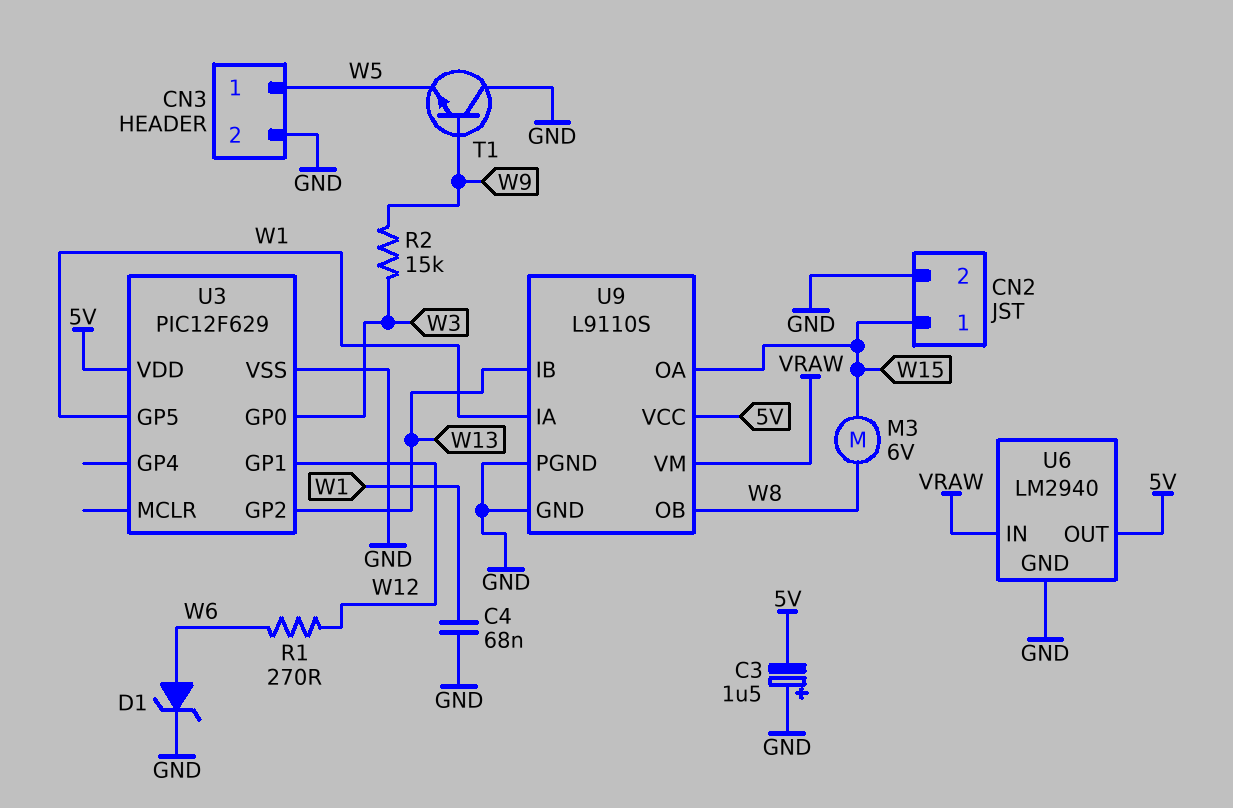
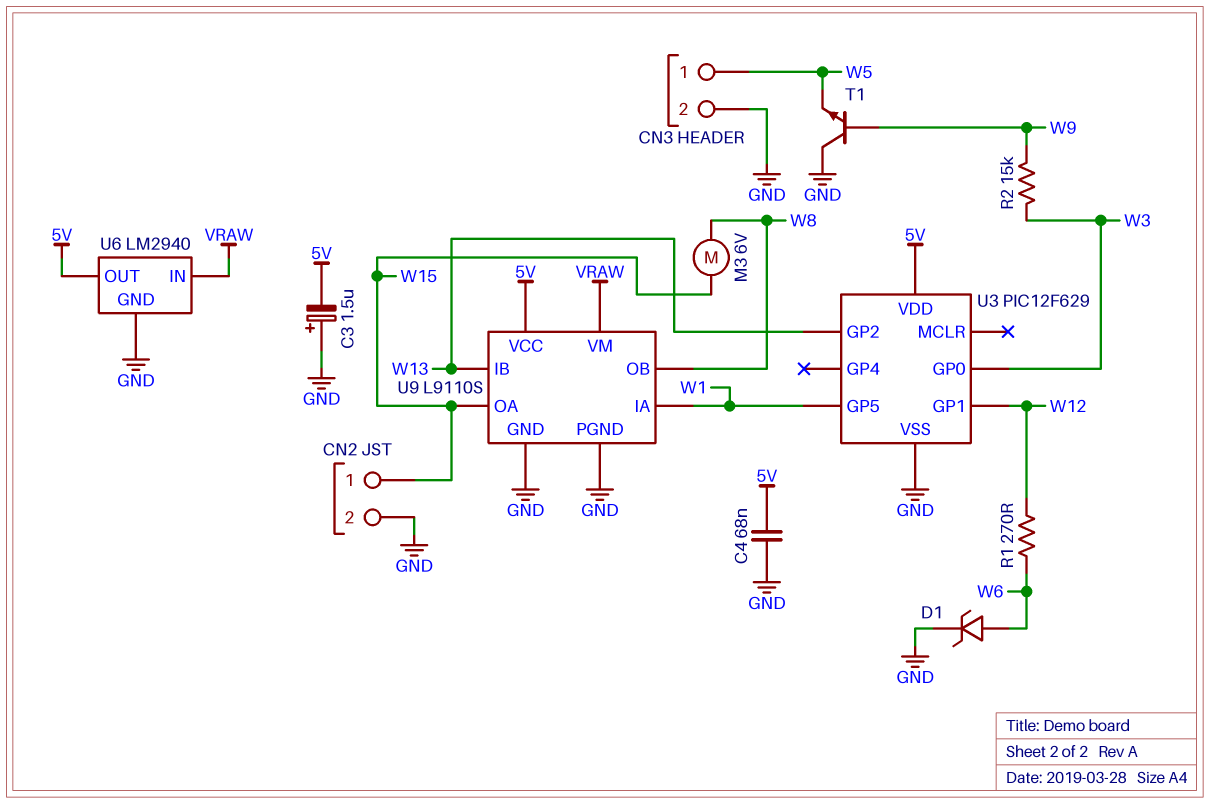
C4: 68nF (GND, W1) -> 68nF (5V, GND)

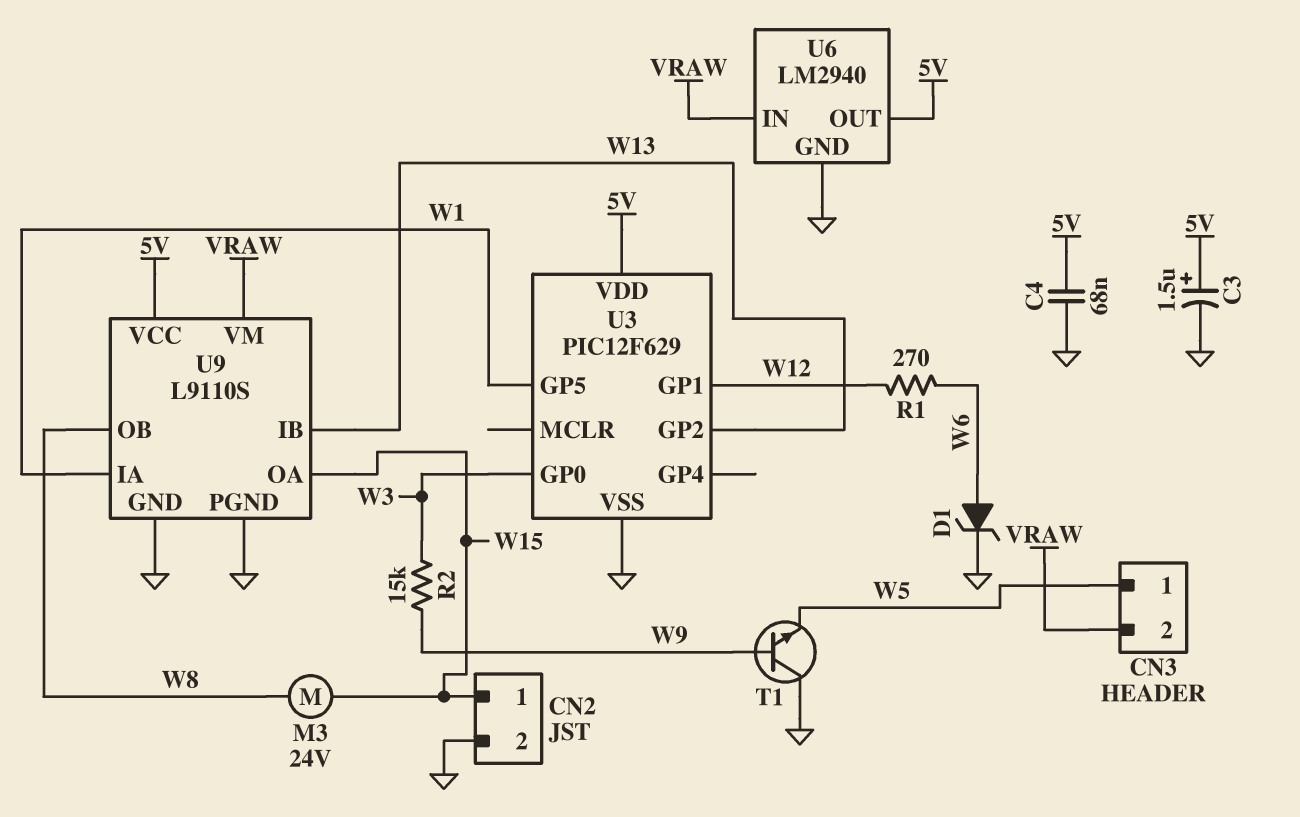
C3: 1.5uF (plus GND, minus 5V) -> 1.5uF (plus 5V, minus GND)
CN3 pin 2: GND -> VRAW
M3: motor 6V (W8, W15) -> motor 24V (W8, W15)

